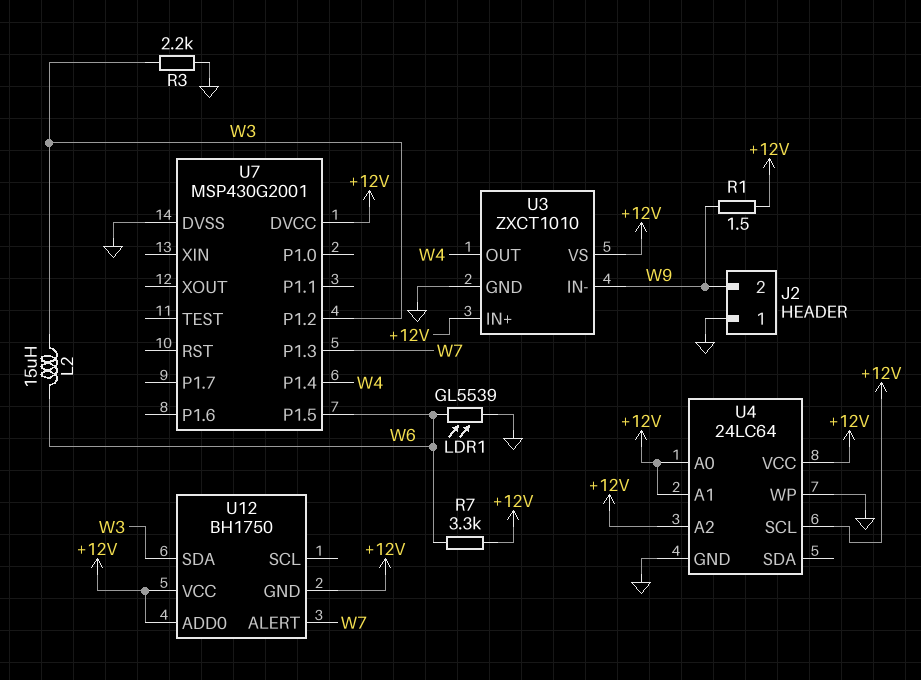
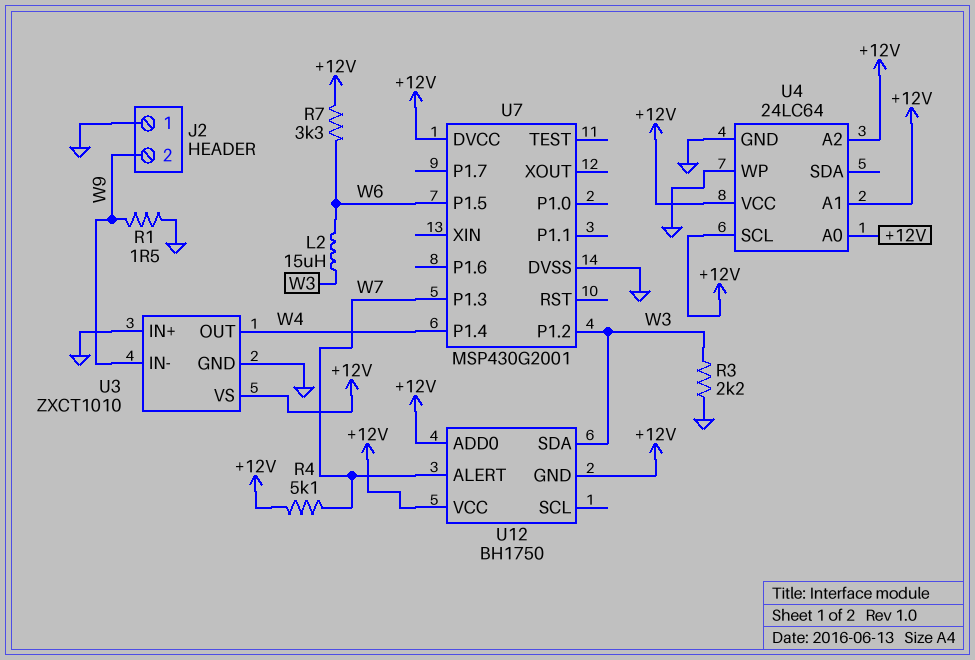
LDR1: GL5539 (GND, W6) -> none
R1: 1.5 (+12V, W9) -> 1.5 (GND, W9)
R4: none -> 5.1k (+12V, W7)
U3 pin IN+: +12V -> GND

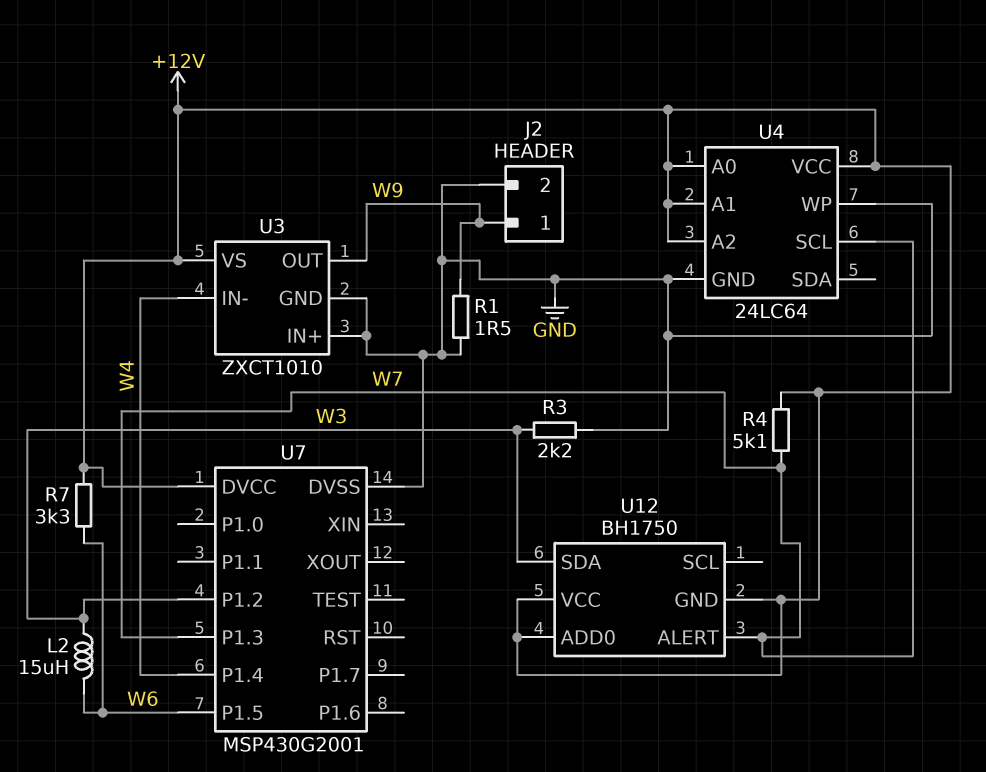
J2 pin 1: GND -> W9
J2 pin 2: W9 -> GND
U3 pin IN-: W9 -> W4
U3 pin OUT: W4 -> W9
U4 pin SCL: +12V -> W7

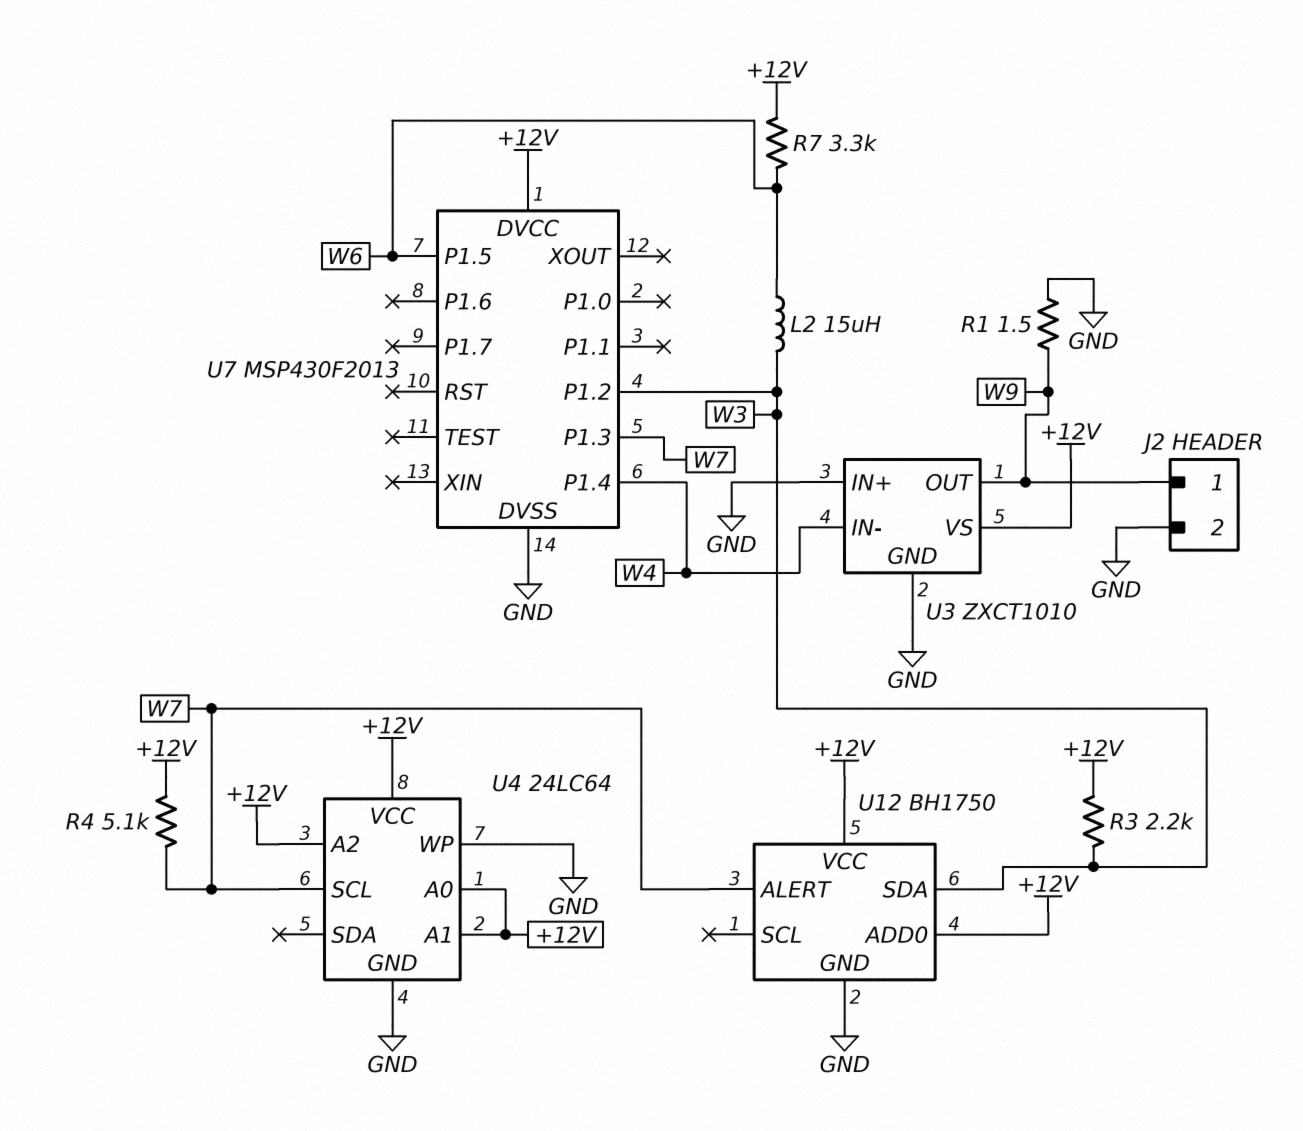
R3: 2.2k (GND, W3) -> 2.2k (+12V, W3)
U7: MSP430G2001 -> MSP430F2013
U12 pin GND: +12V -> GND

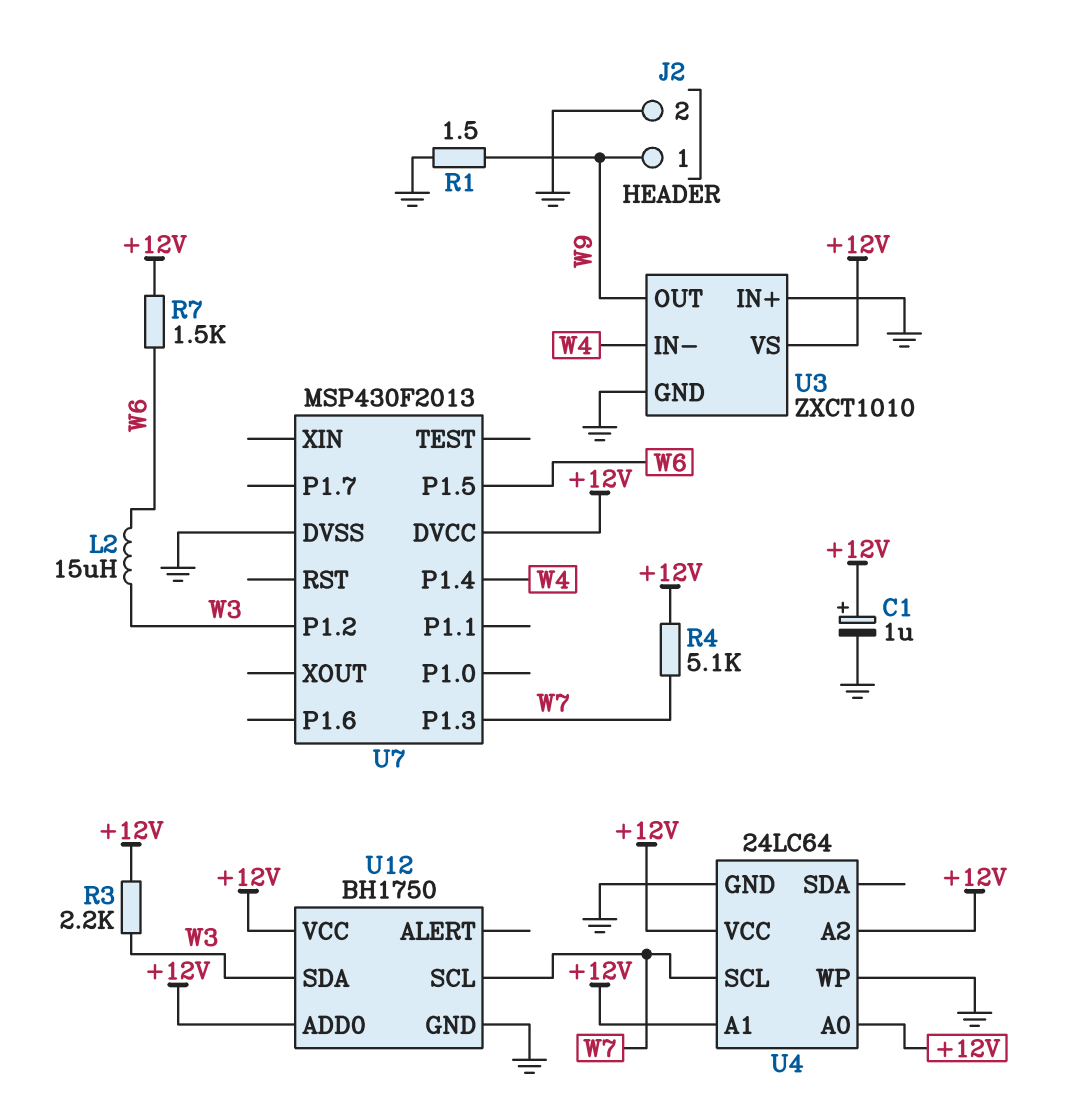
C1: none -> 1uF (plus +12V, minus GND)
R7: 3.3k (+12V, W6) -> 1.5k (+12V, W6)
U12 pin ALERT: W7 -> none
U12 pin SCL: none -> W7

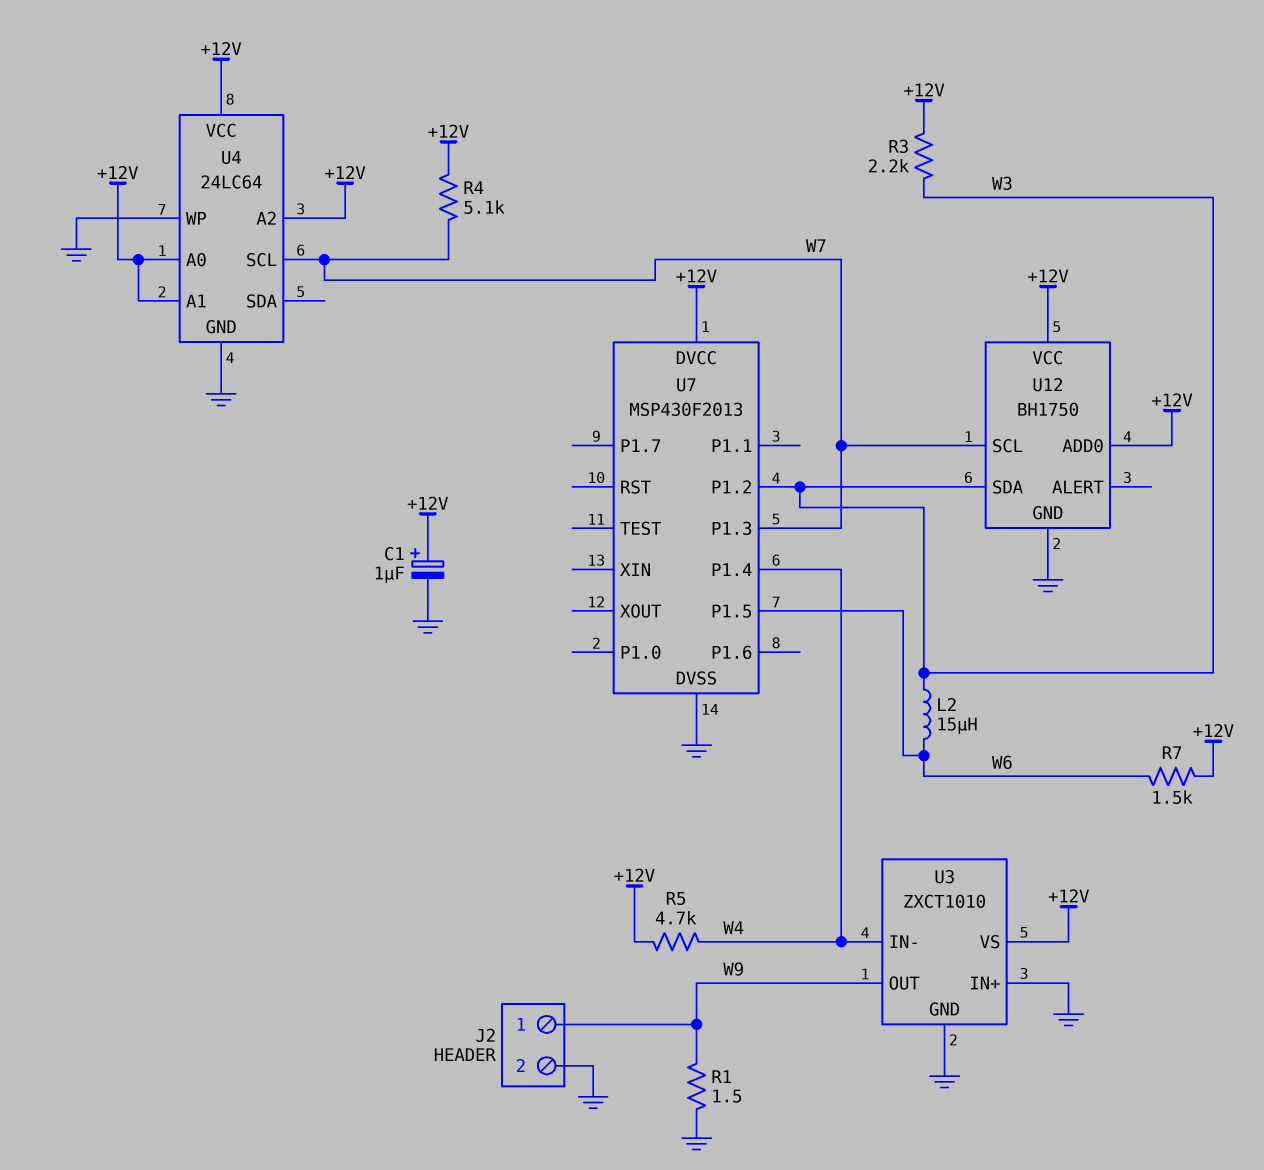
R5: none -> 4.7k (+12V, W4)

